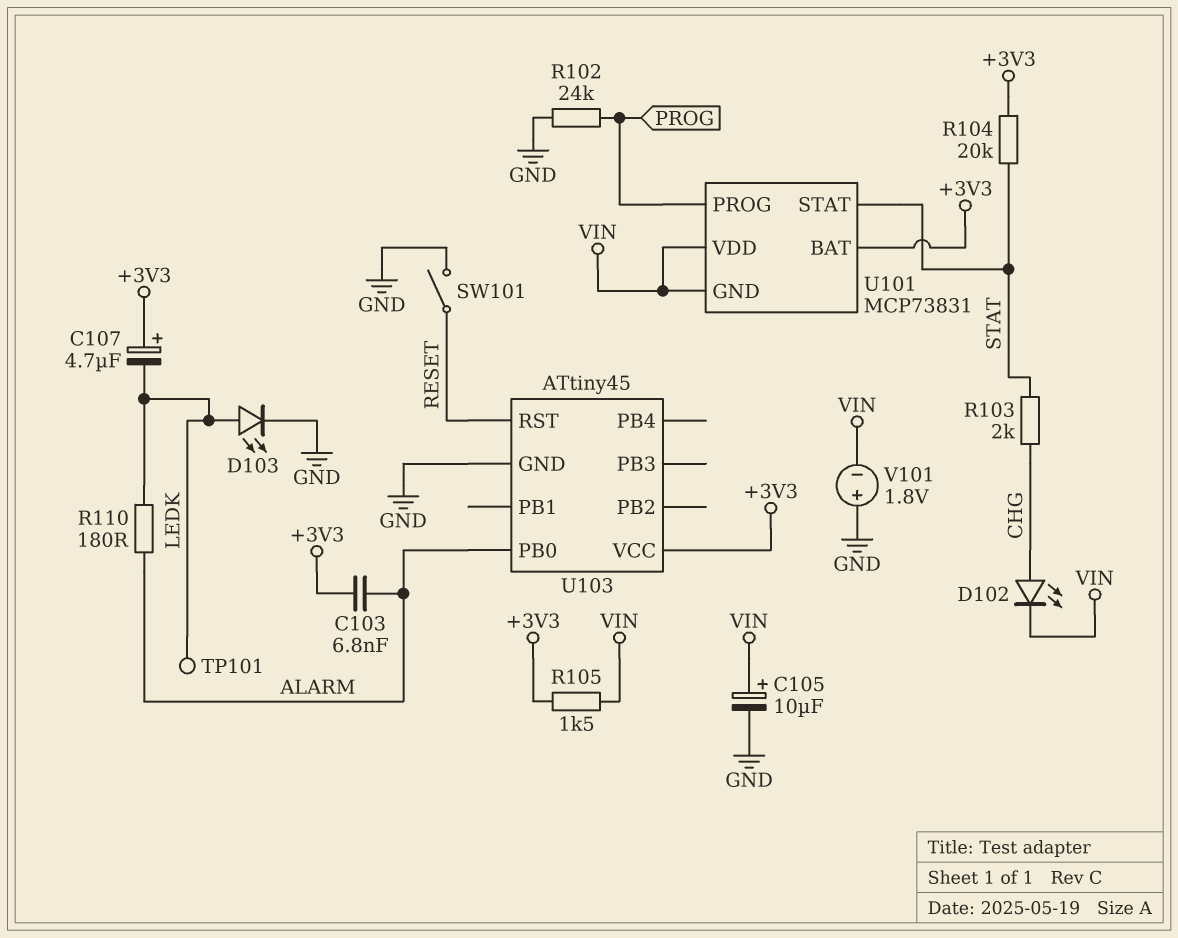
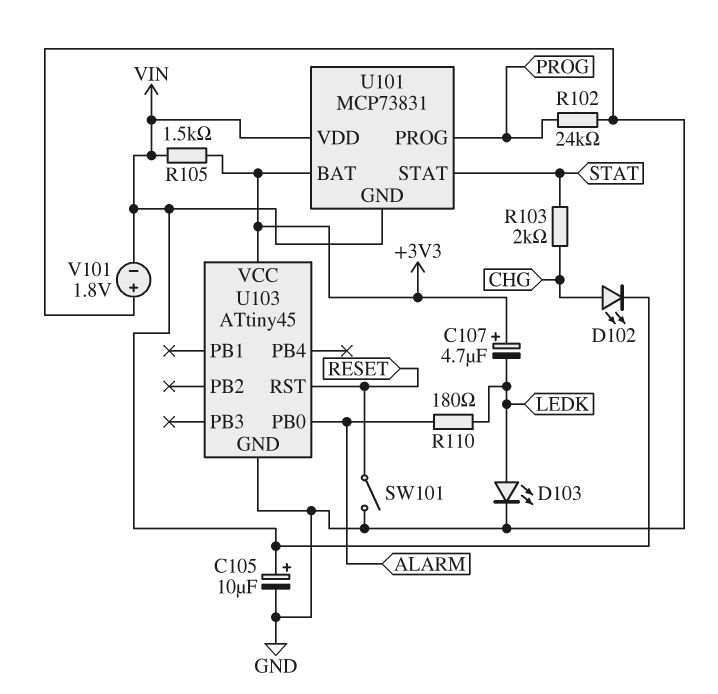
C103: 6.8nF (+3V3, ALARM) -> none
R104: 20k (+3V3, STAT) -> none
TP101: test point (LEDK) -> none

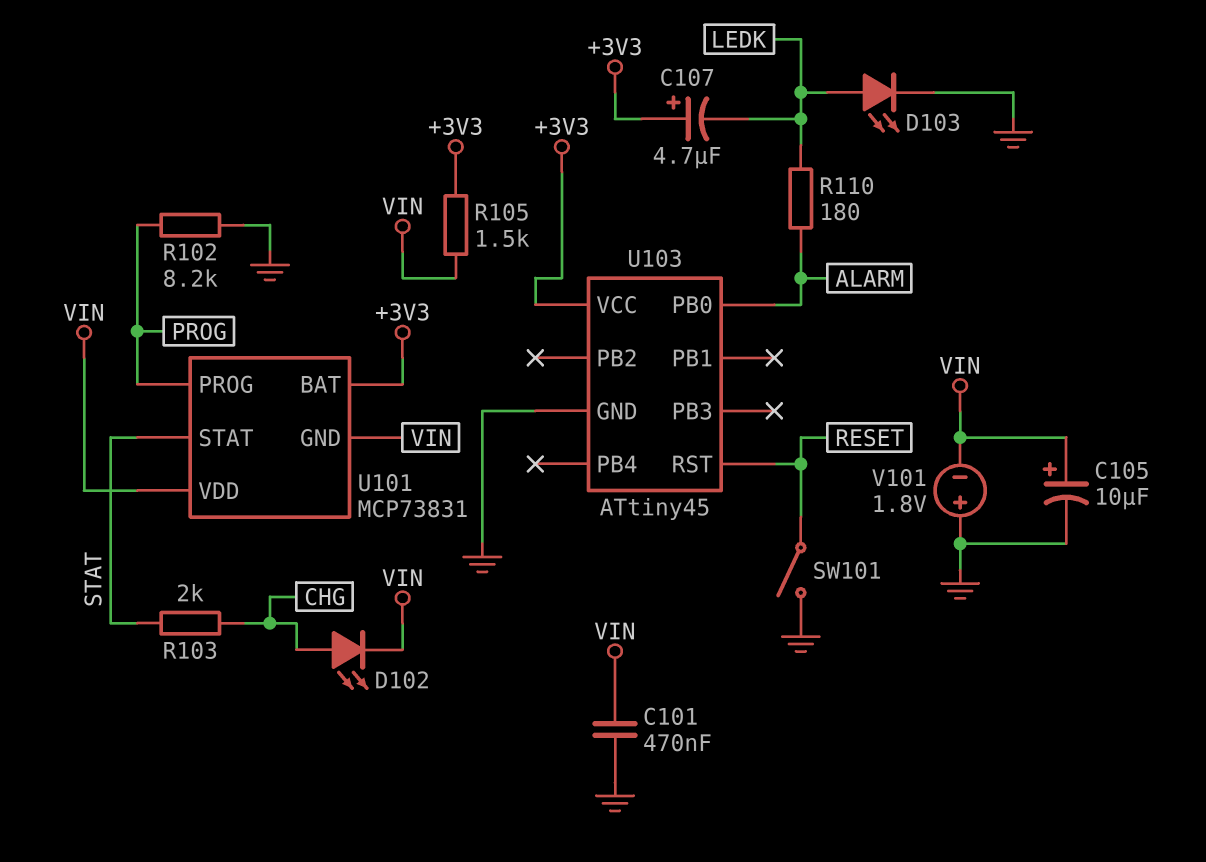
C101: none -> 470nF (GND, VIN)
R102: 24k (GND, PROG) -> 8.2k (GND, PROG)

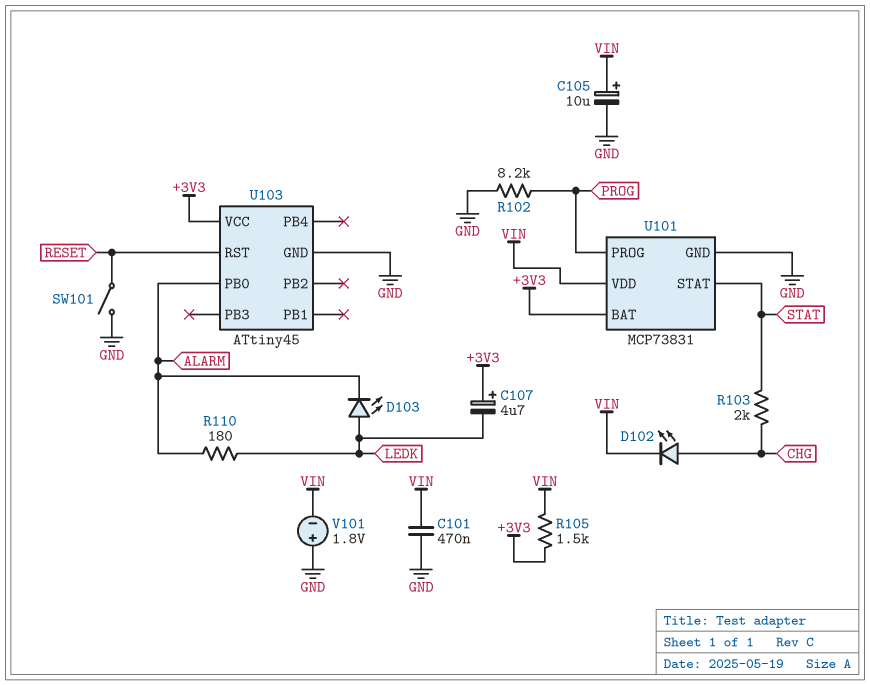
D103: LED (A LEDK, K GND) -> LED (A LEDK, K ALARM)
U101 pin GND: VIN -> GND

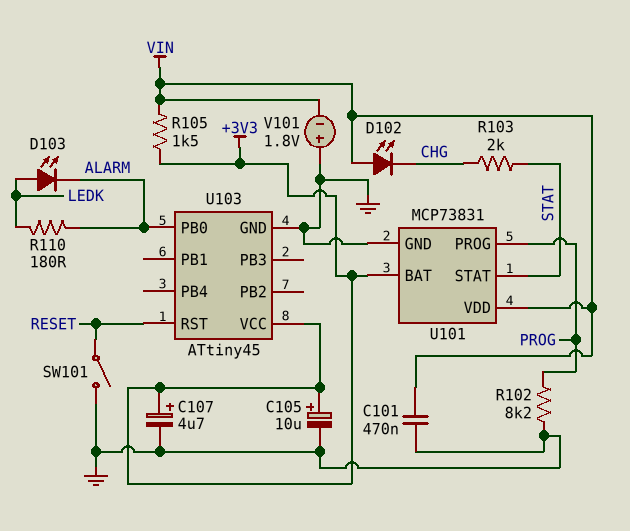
C105: 10uF (plus VIN, minus GND) -> 10uF (plus +3V3, minus GND)
C107: 4.7uF (plus +3V3, minus LEDK) -> 4.7uF (plus +3V3, minus GND)
D102: LED (A CHG, K VIN) -> LED (A VIN, K CHG)

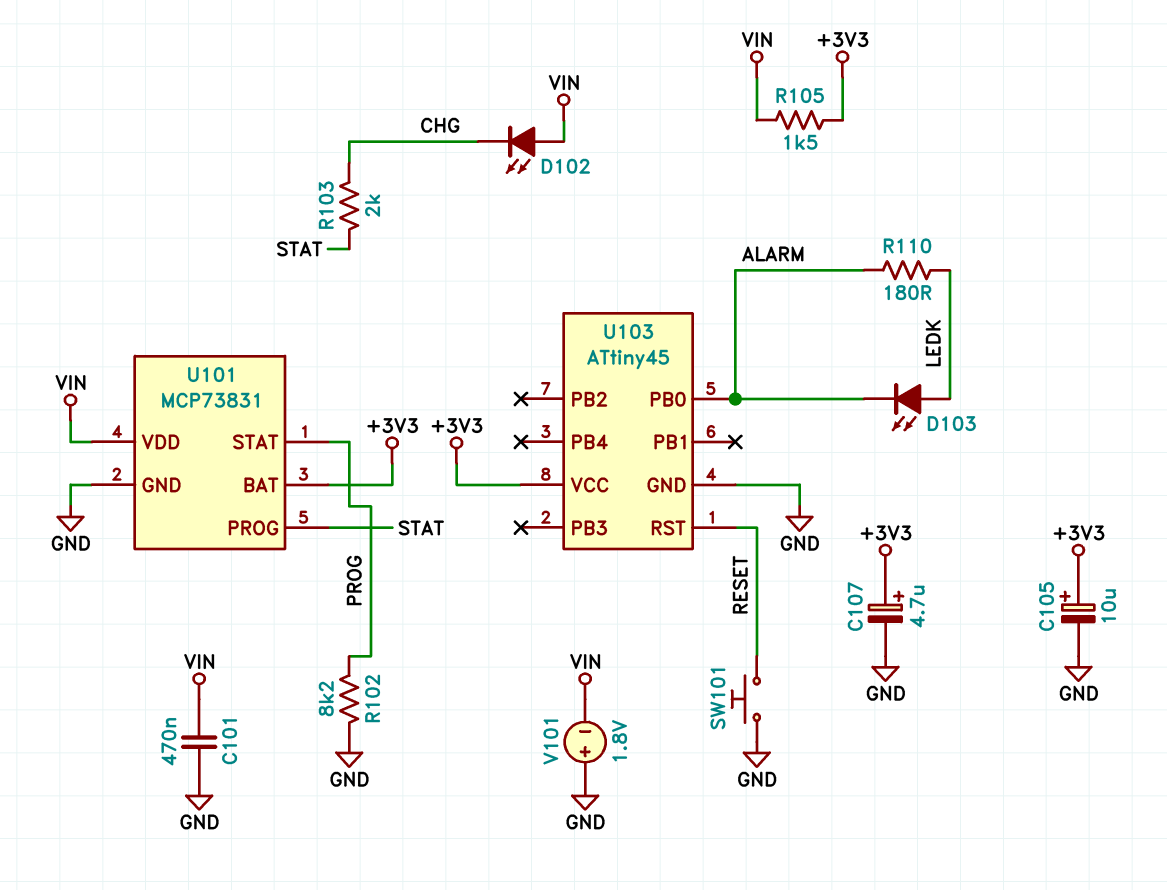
SW101: switch (GND, RESET) -> button (GND, RESET)
U101 pin PROG: PROG -> STAT
U101 pin STAT: STAT -> PROG

